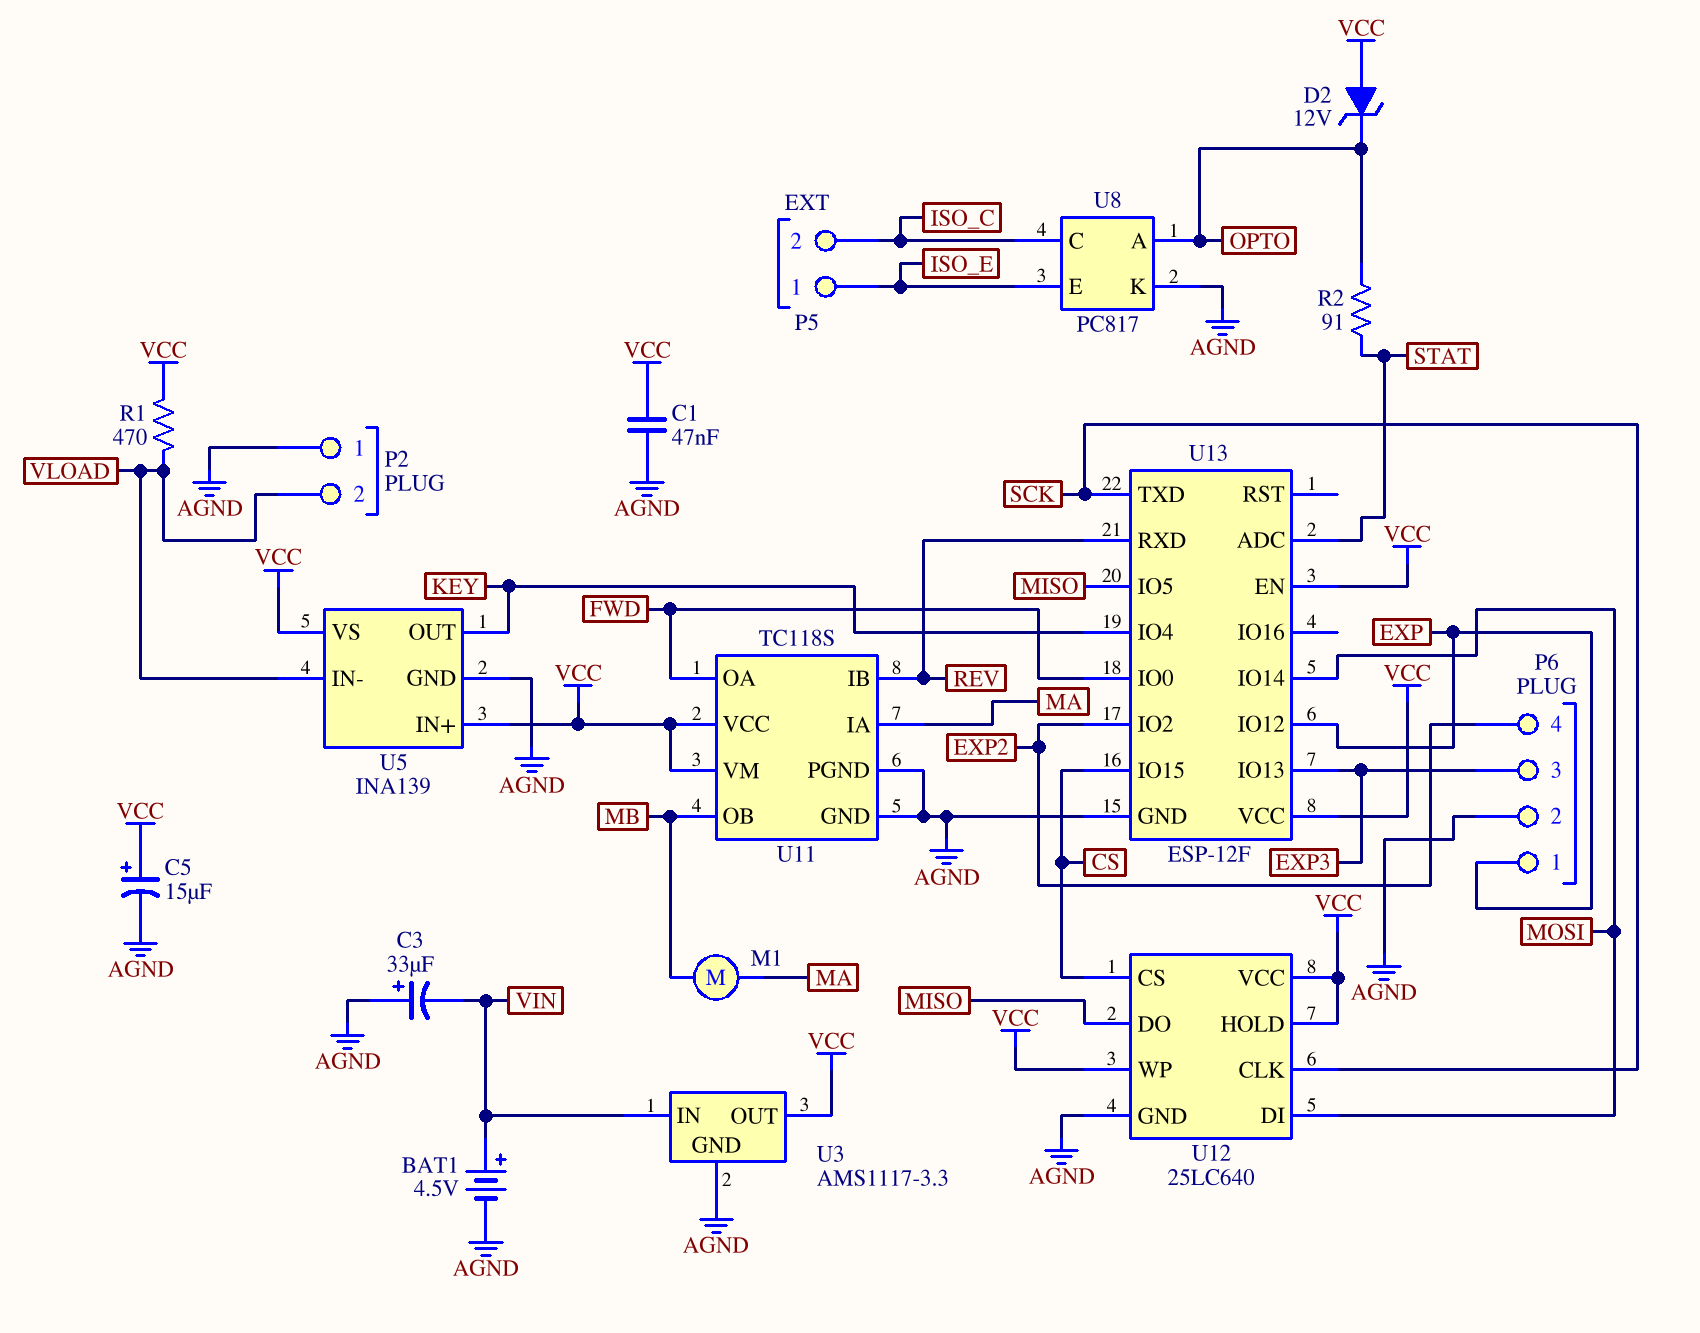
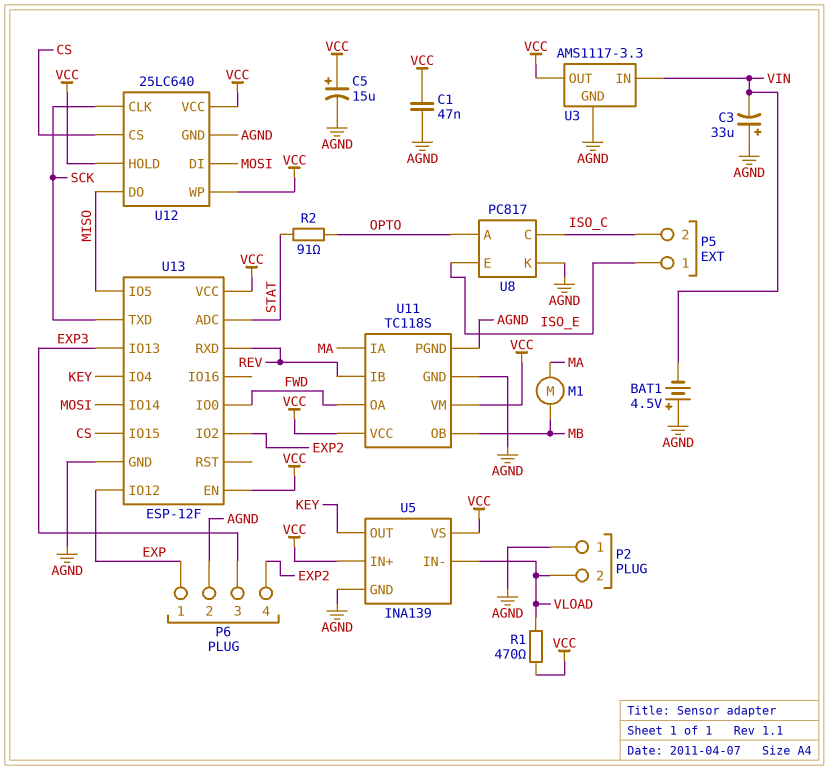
BAT1: 4.5V (plus VIN, minus AGND) -> 4.5V (plus AGND, minus VIN)
D2: zener 12V (A VCC, K OPTO) -> none

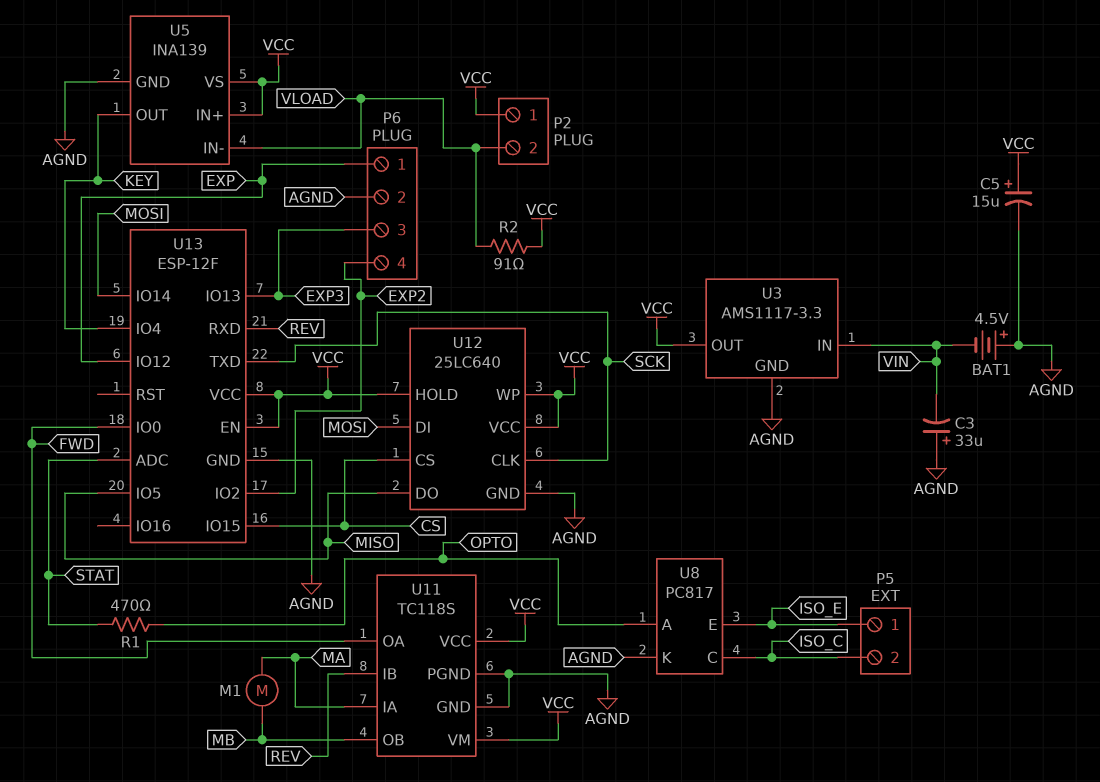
C1: 47nF (AGND, VCC) -> none
P2 pin 1: AGND -> VCC
R1: 470 (VCC, VLOAD) -> 470 (OPTO, STAT)
R2: 91 (OPTO, STAT) -> 91 (VCC, VLOAD)

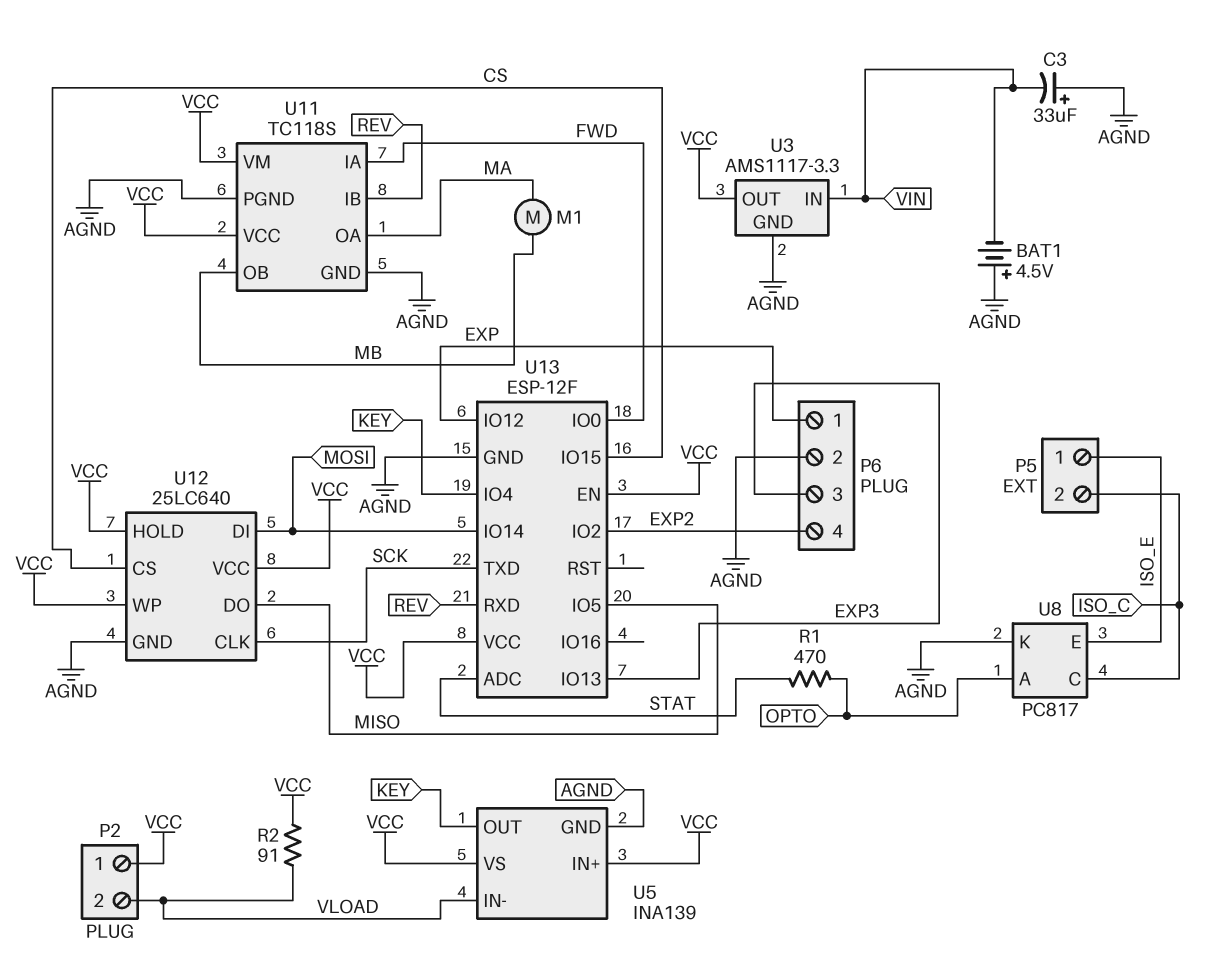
C5: 15uF (plus VCC, minus AGND) -> none
U11 pin IA: MA -> FWD
U11 pin OA: FWD -> MA

